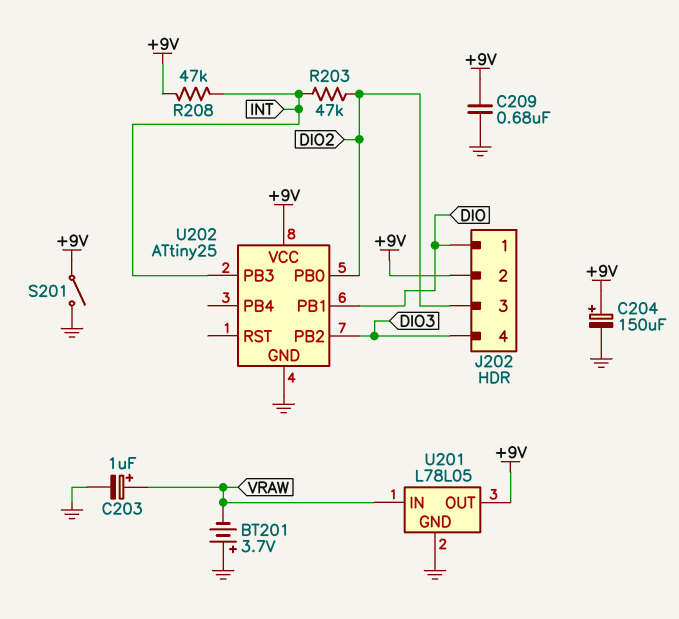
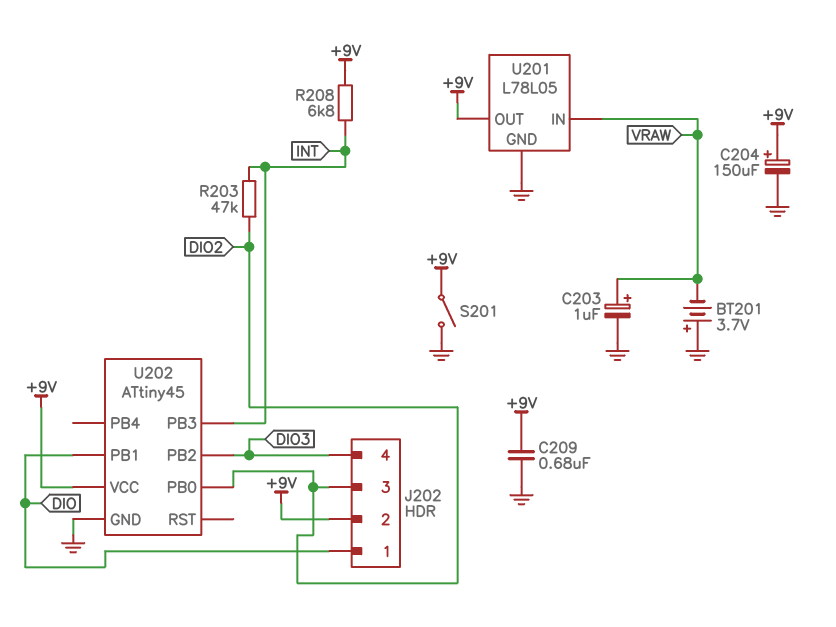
R208: 47k (+9V, INT) -> 6.8k (+9V, INT)
U202: ATtiny25 -> ATtiny45

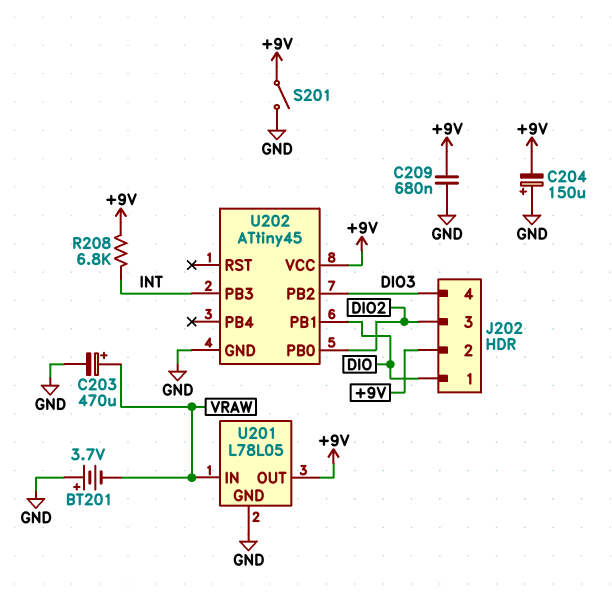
C203: 1uF (plus VRAW, minus GND) -> 470uF (plus VRAW, minus GND)
C204: 150uF (plus +9V, minus GND) -> 150uF (plus GND, minus +9V)
R203: 47k (DIO2, INT) -> none

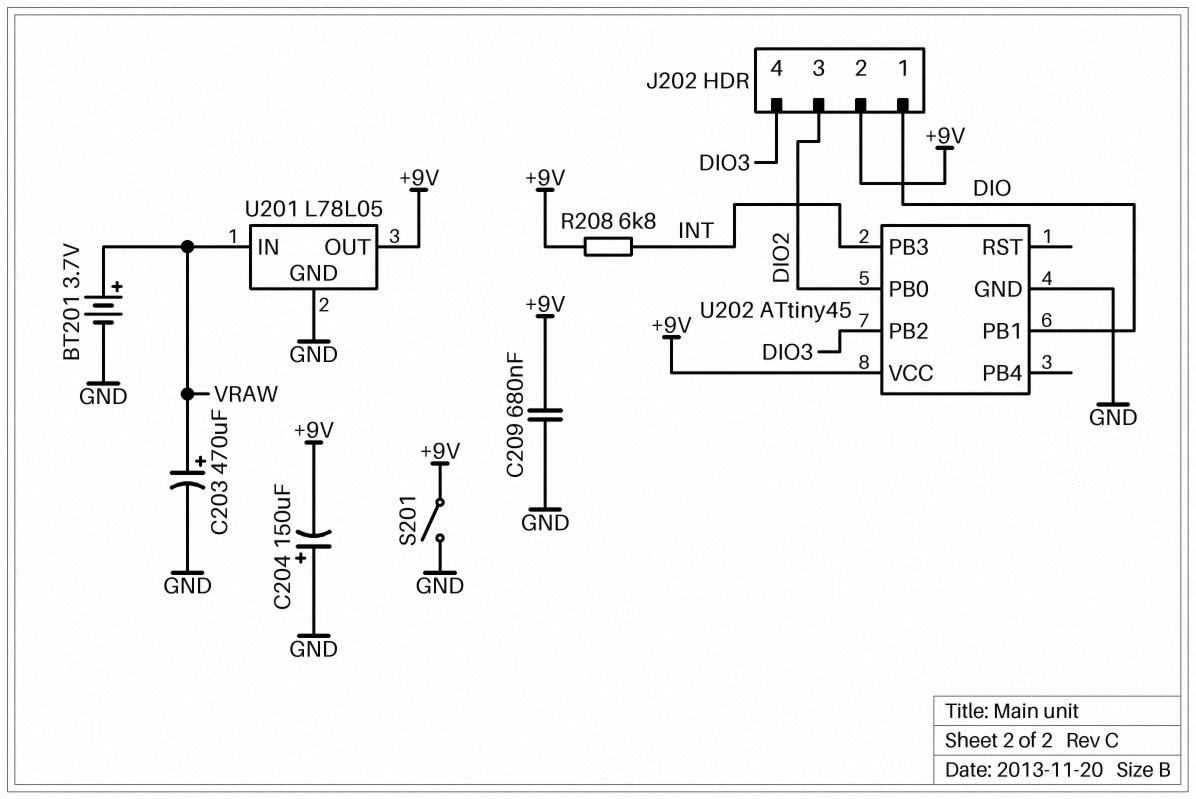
BT201: 3.7V (plus GND, minus VRAW) -> 3.7V (plus VRAW, minus GND)

